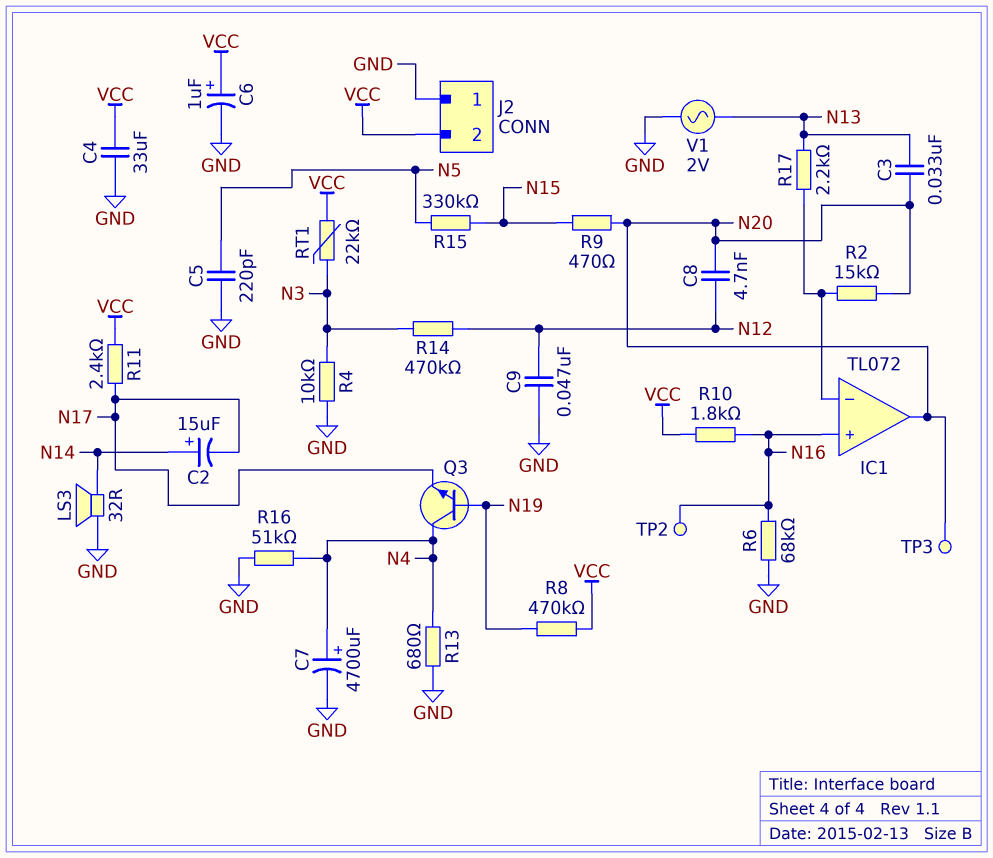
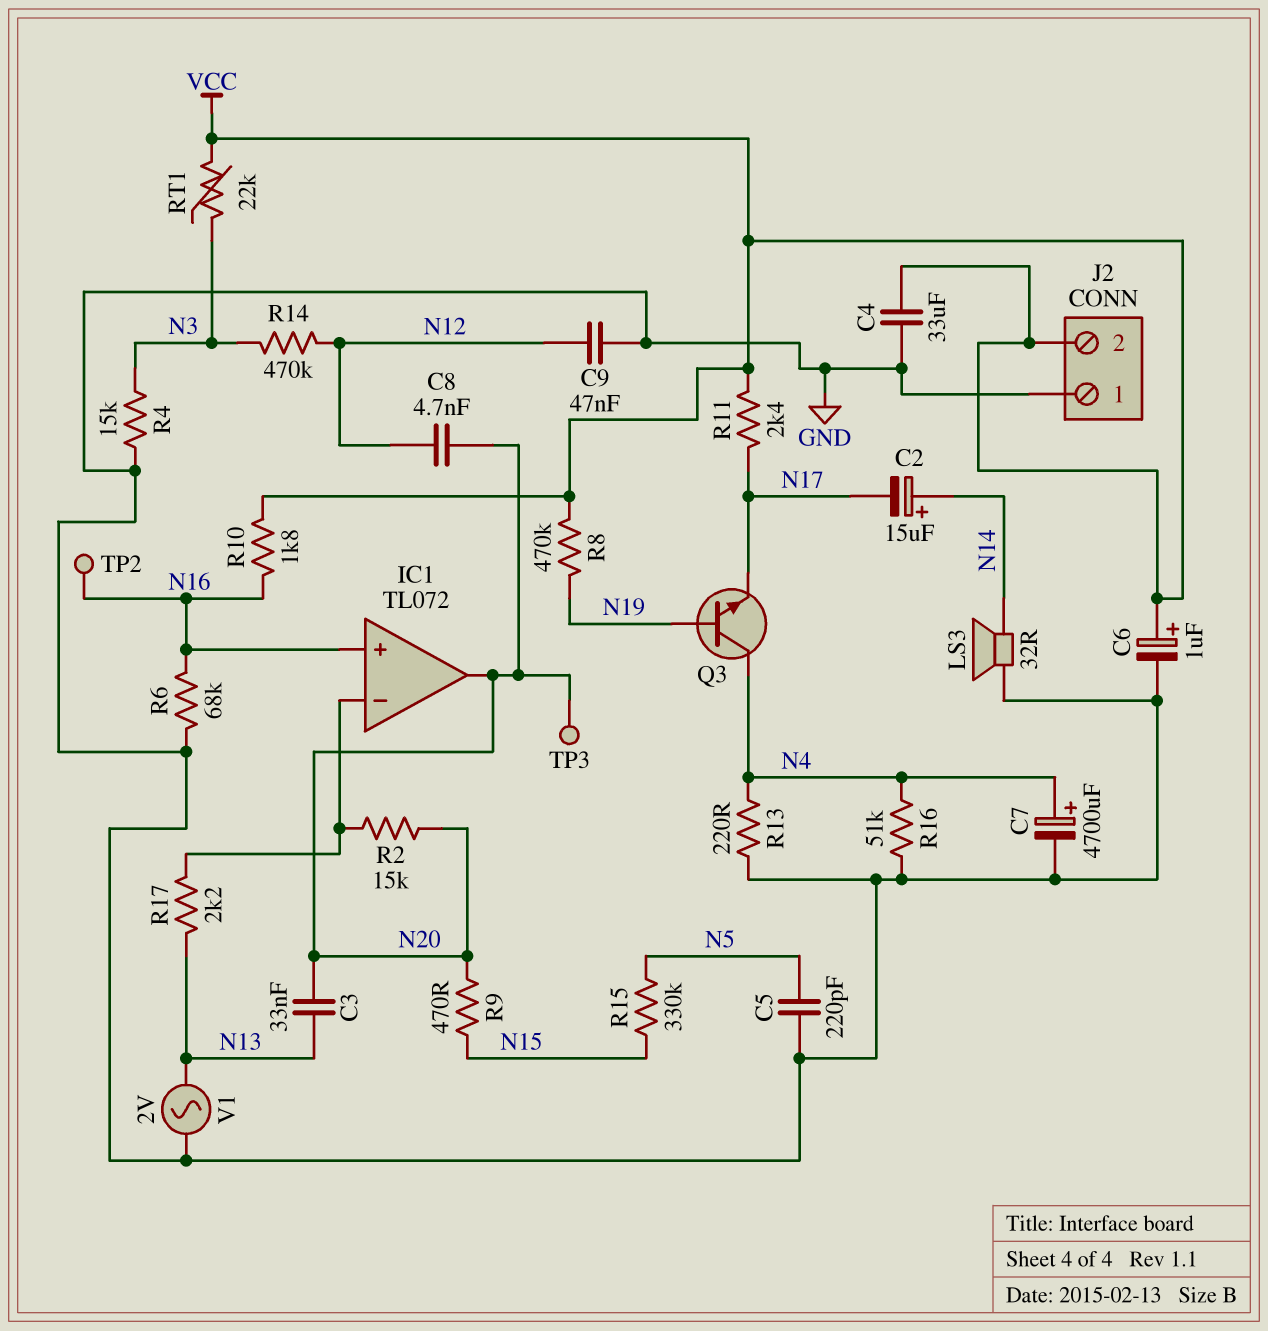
R4: 10k (GND, N3) -> 15k (GND, N3)
R13: 680 (GND, N4) -> 220 (GND, N4)

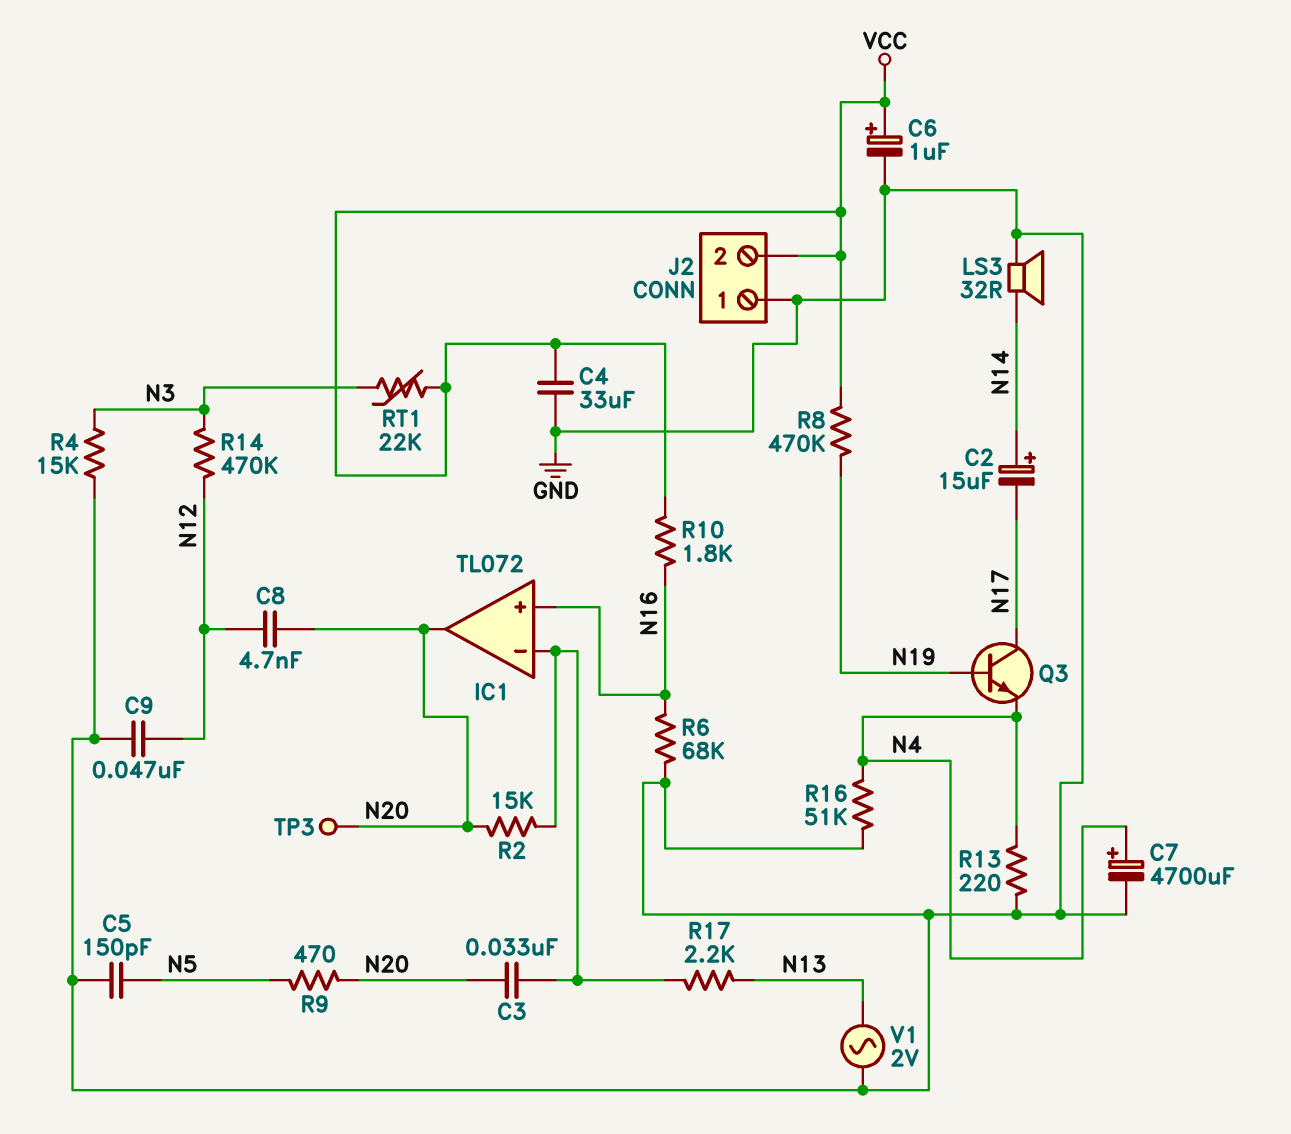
C3: 33nF (N13, N20) -> 33nF (IC1/in-, N20)
C5: 220pF (GND, N5) -> 150pF (GND, N5)
Q3: NPN (B N19, C N4, E N17) -> NPN (B N19, C N17, E N4)
R9: 470 (N15, N20) -> 470 (N5, N20)
R11: 2.4k (N17, VCC) -> none
R15: 330k (N5, N15) -> none
TP2: test point (N16) -> none

